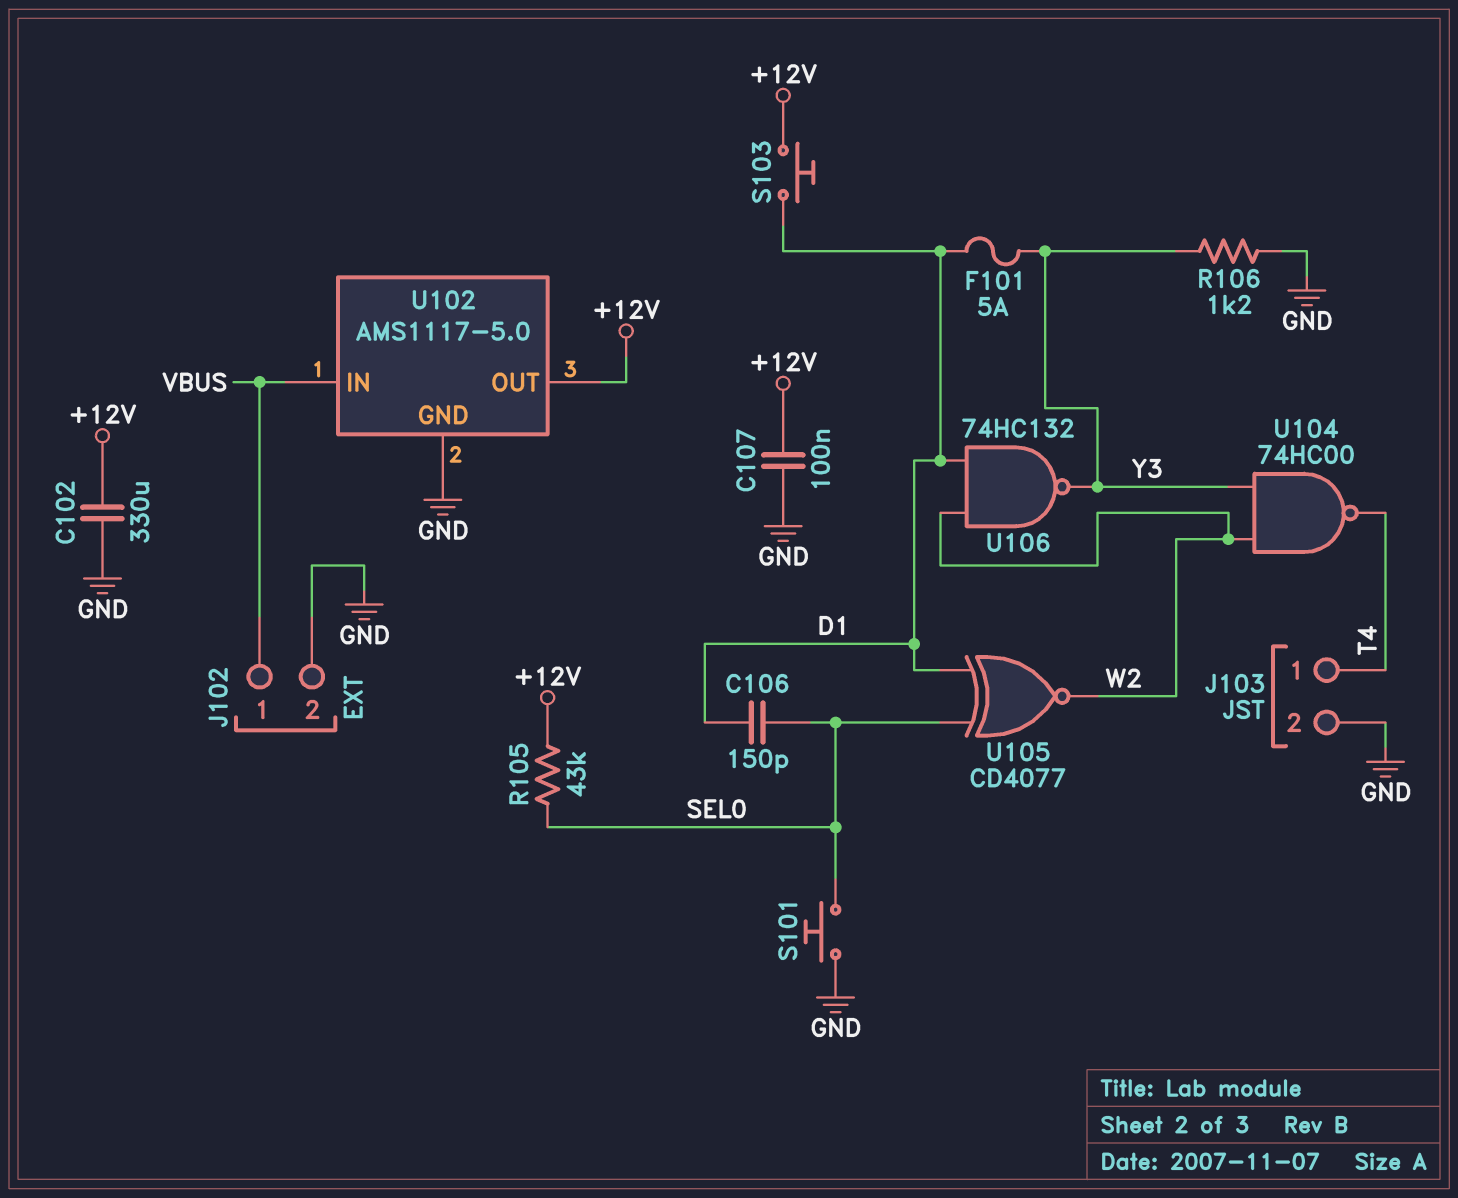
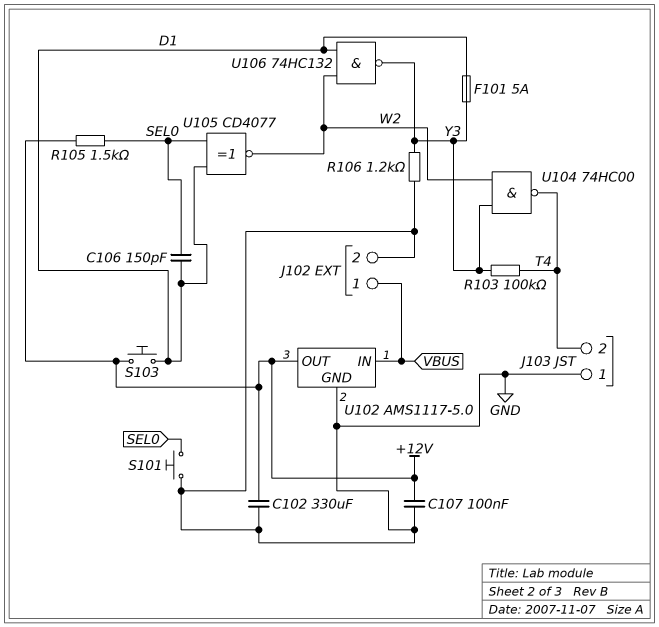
J103 pin 1: T4 -> GND
J103 pin 2: GND -> T4
R103: none -> 100k (T4, Y3)
R105: 43k (+12V, SEL0) -> 1.5k (+12V, SEL0)

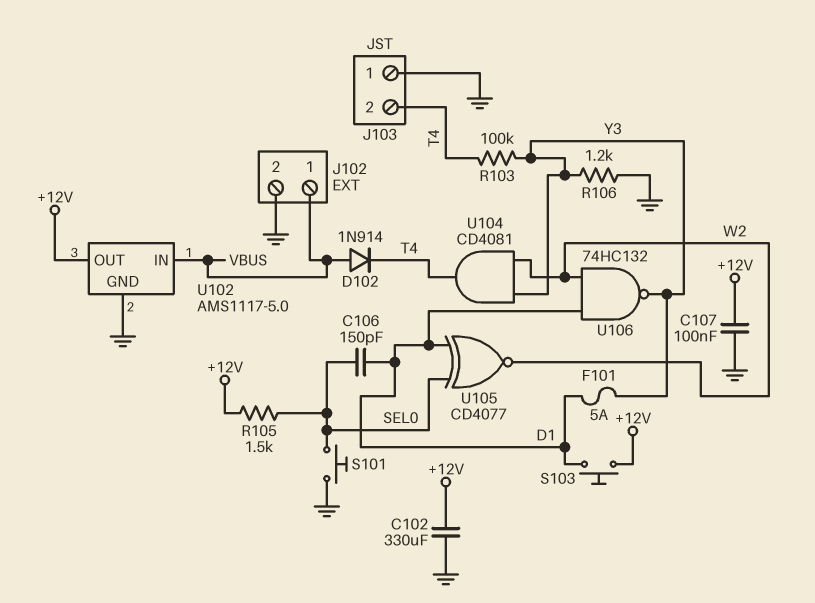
D102: none -> diode 1N914 (A VBUS, K T4)
U104: NAND 74HC00 (in W2, in Y3, out T4) -> AND CD4081 (in W2, in Y3, out T4)

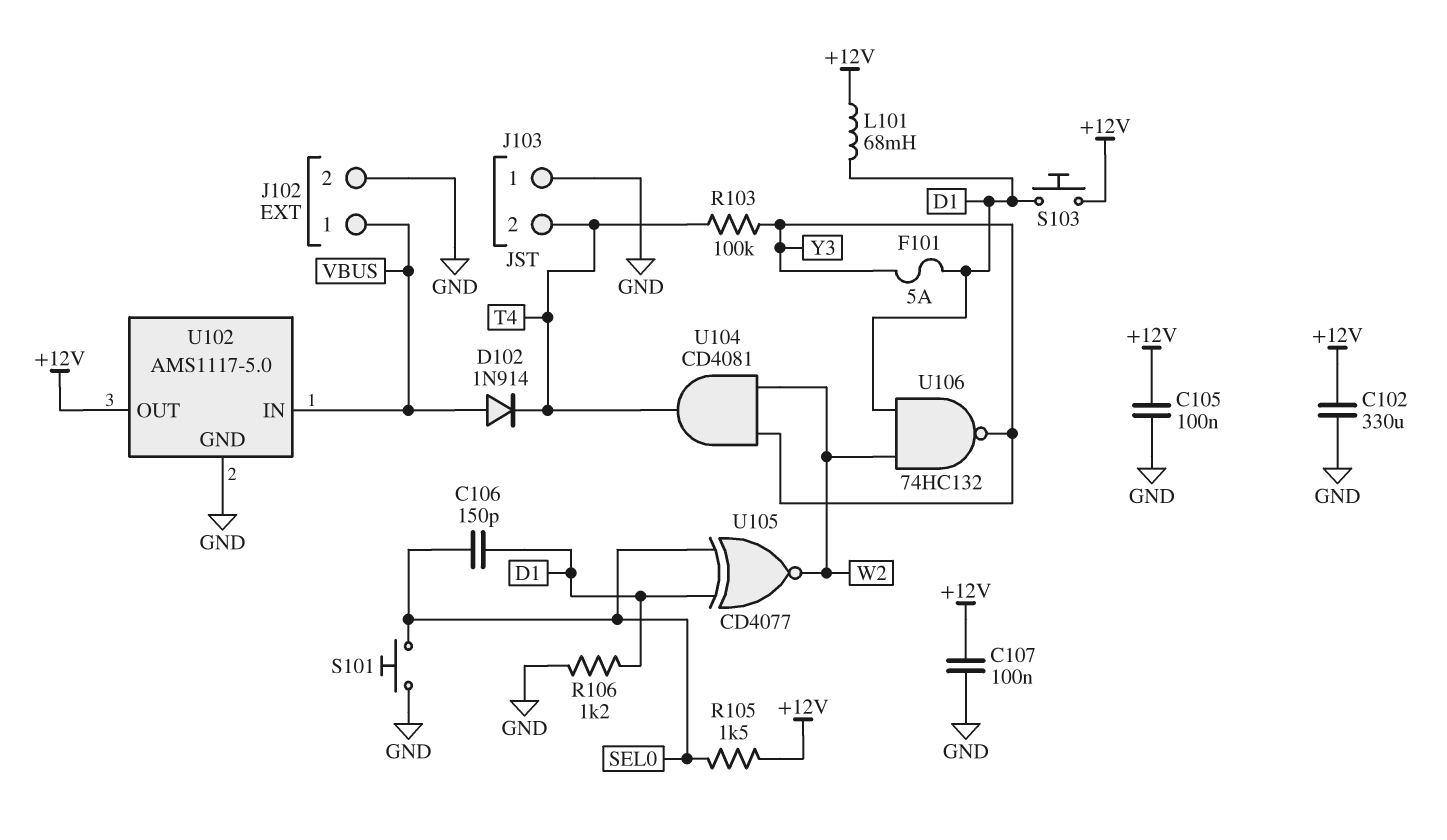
C105: none -> 100nF (+12V, GND)
L101: none -> 68mH (+12V, D1)
R106: 1.2k (GND, Y3) -> 1.2k (D1, GND)

